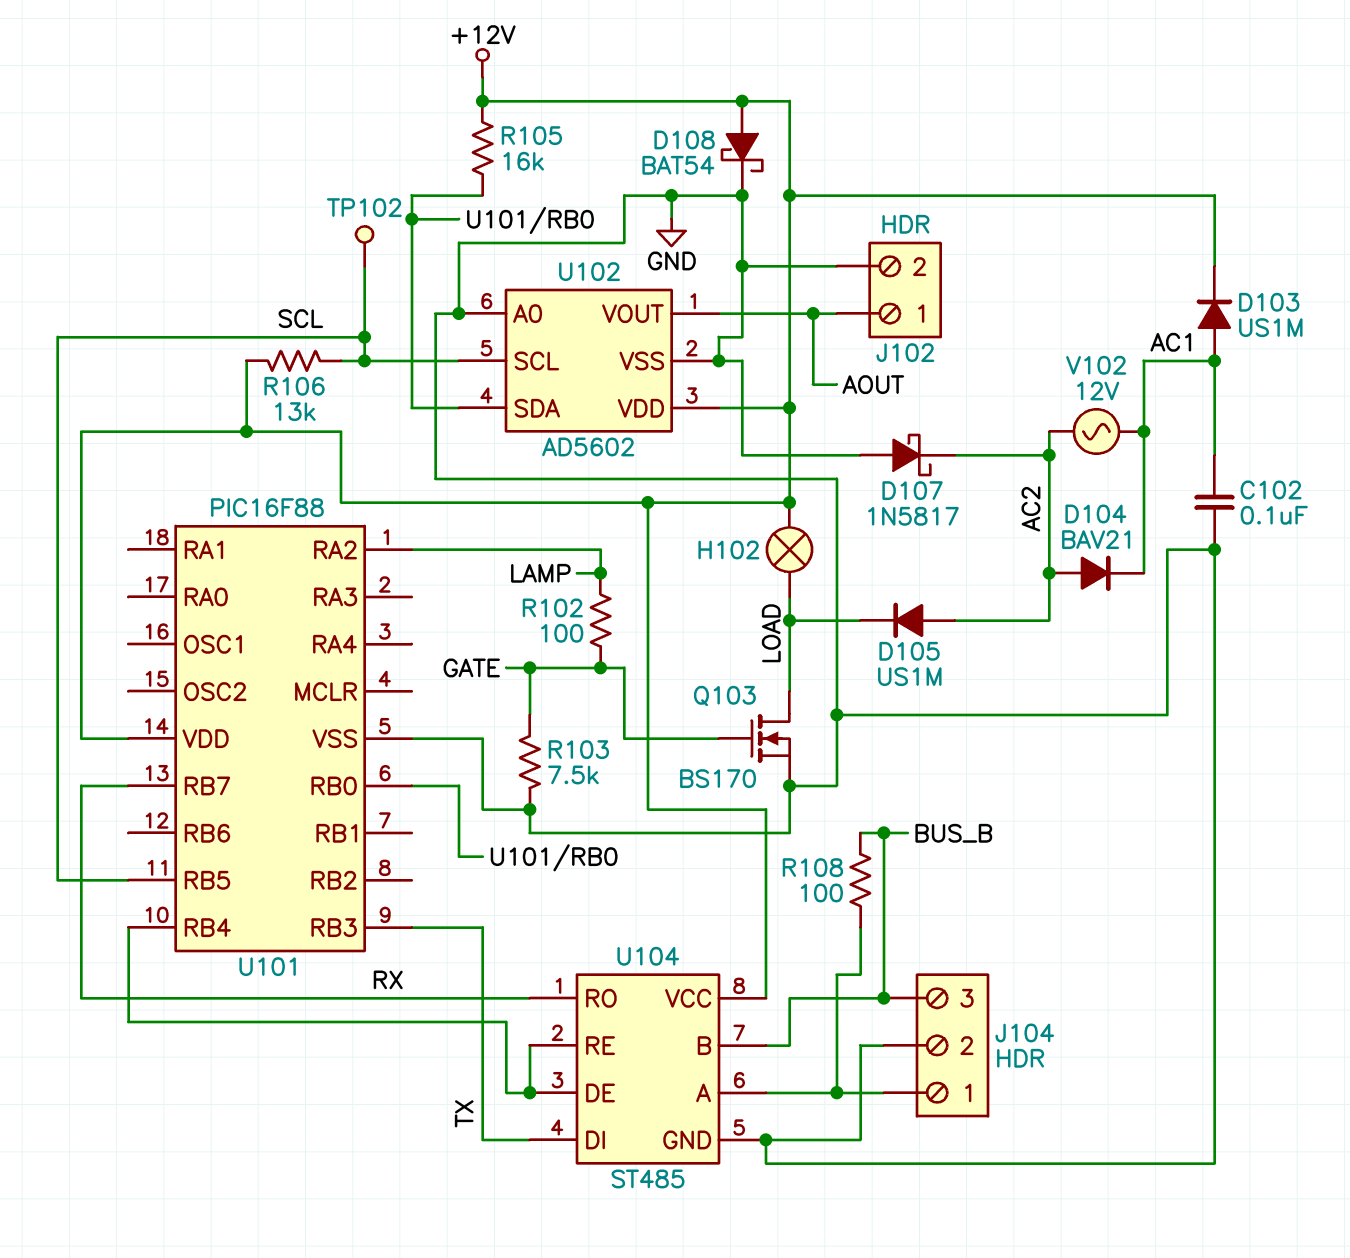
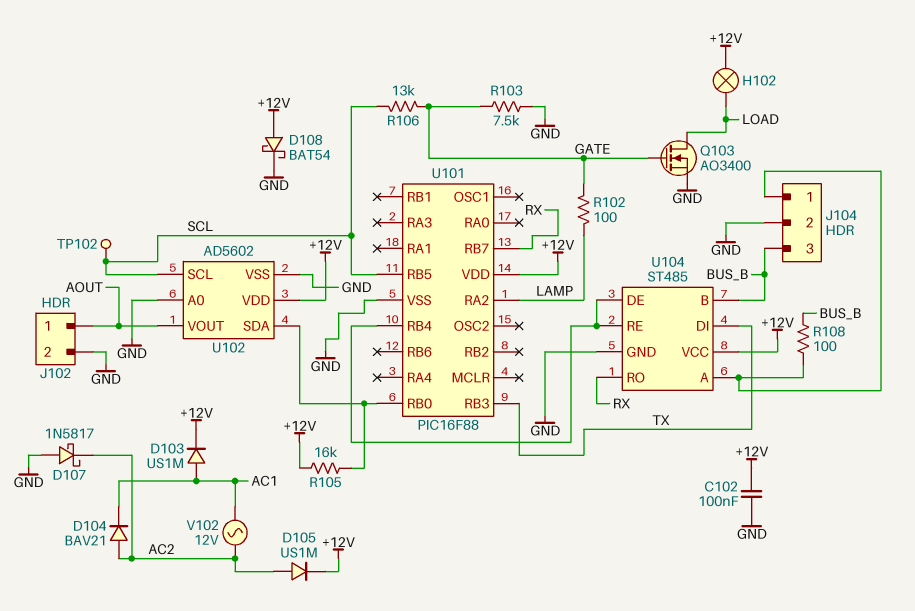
C102: 100nF (AC1, GND) -> 100nF (+12V, GND)
D105: diode US1M (A AC2, K LOAD) -> diode US1M (A AC2, K +12V)
Q103: NMOS BS170 (G GATE, D LOAD, S GND) -> NMOS AO3400 (G GATE, D LOAD, S GND)
R106: 13k (+12V, SCL) -> 13k (GATE, SCL)

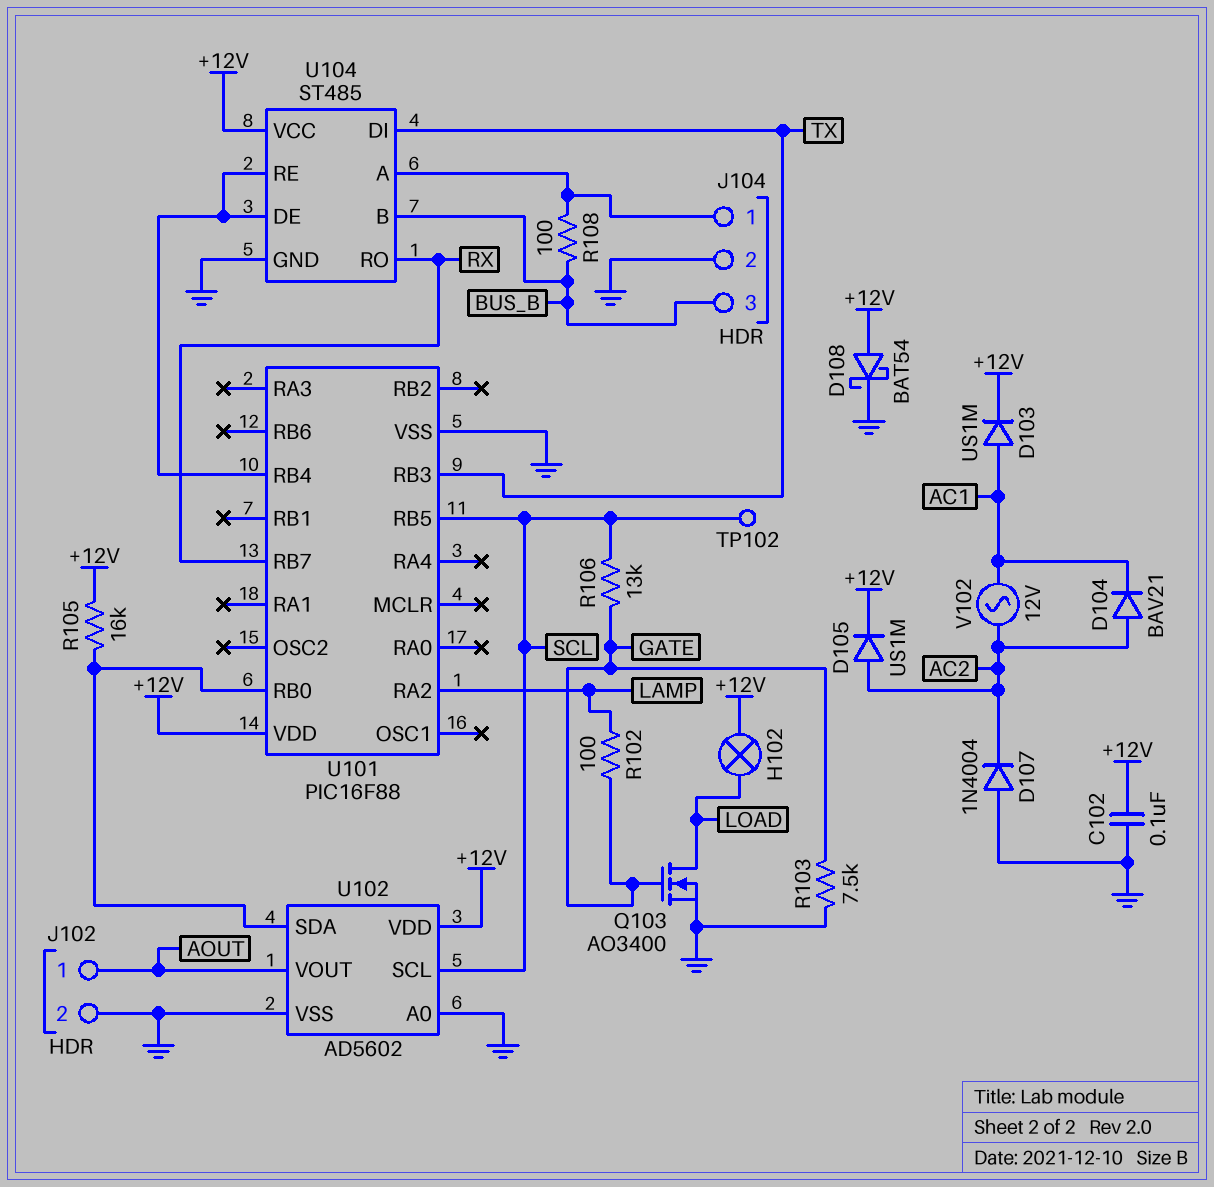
D107: schottky 1N5817 (A GND, K AC2) -> diode 1N4004 (A GND, K AC2)

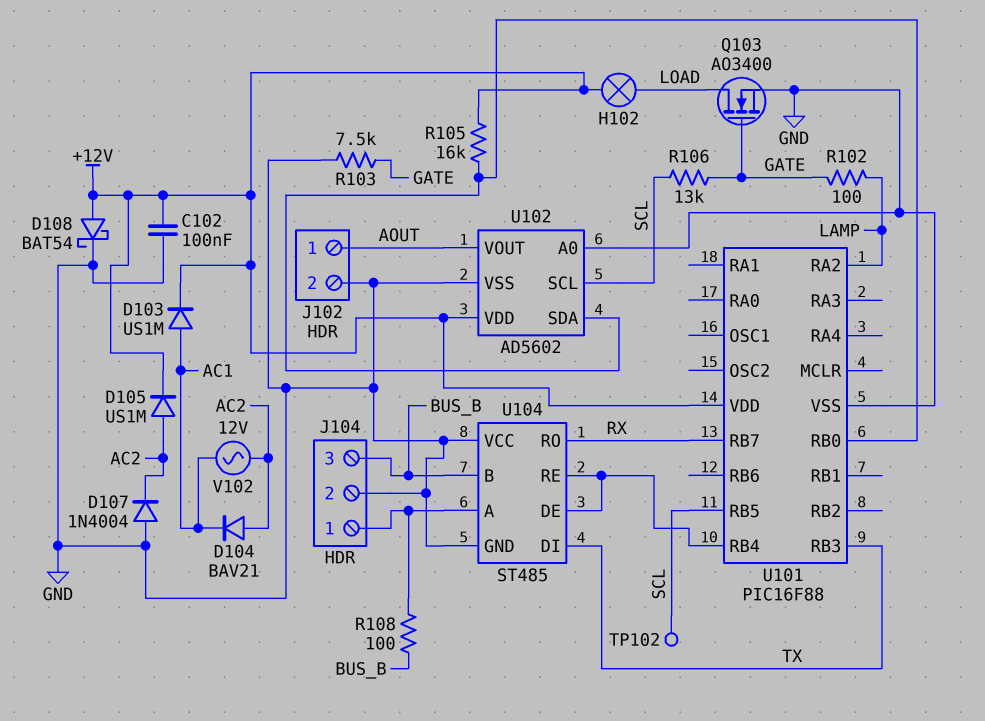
U104 pin VCC: +12V -> GND

